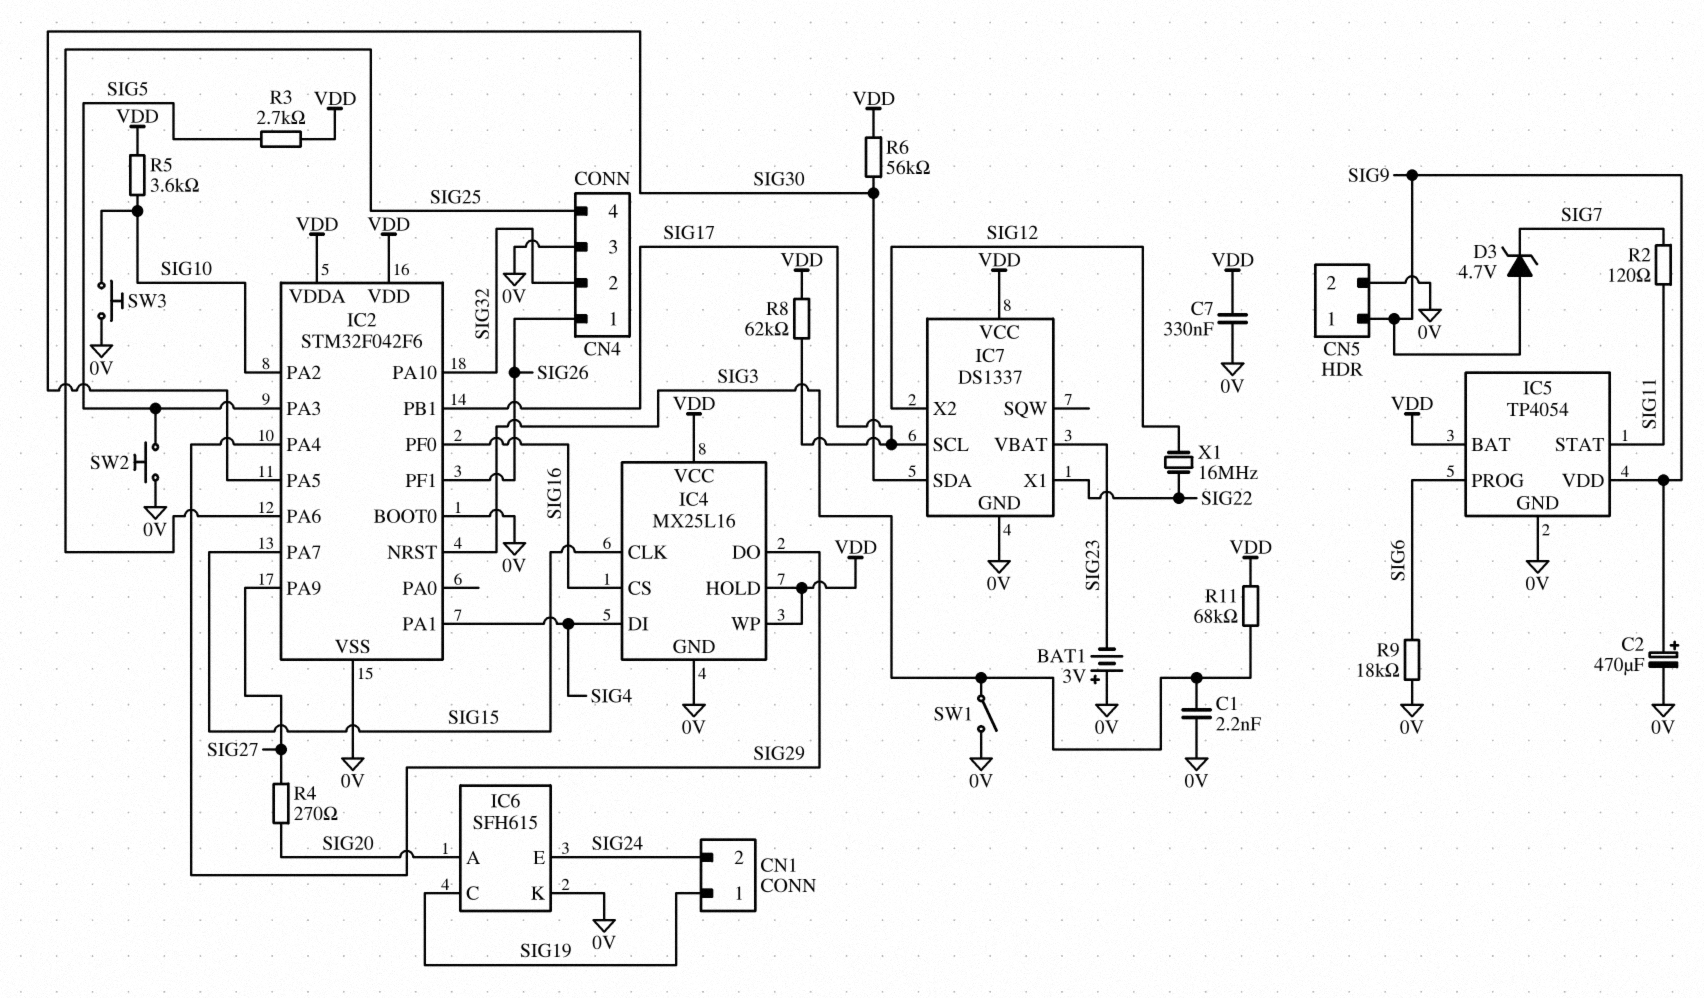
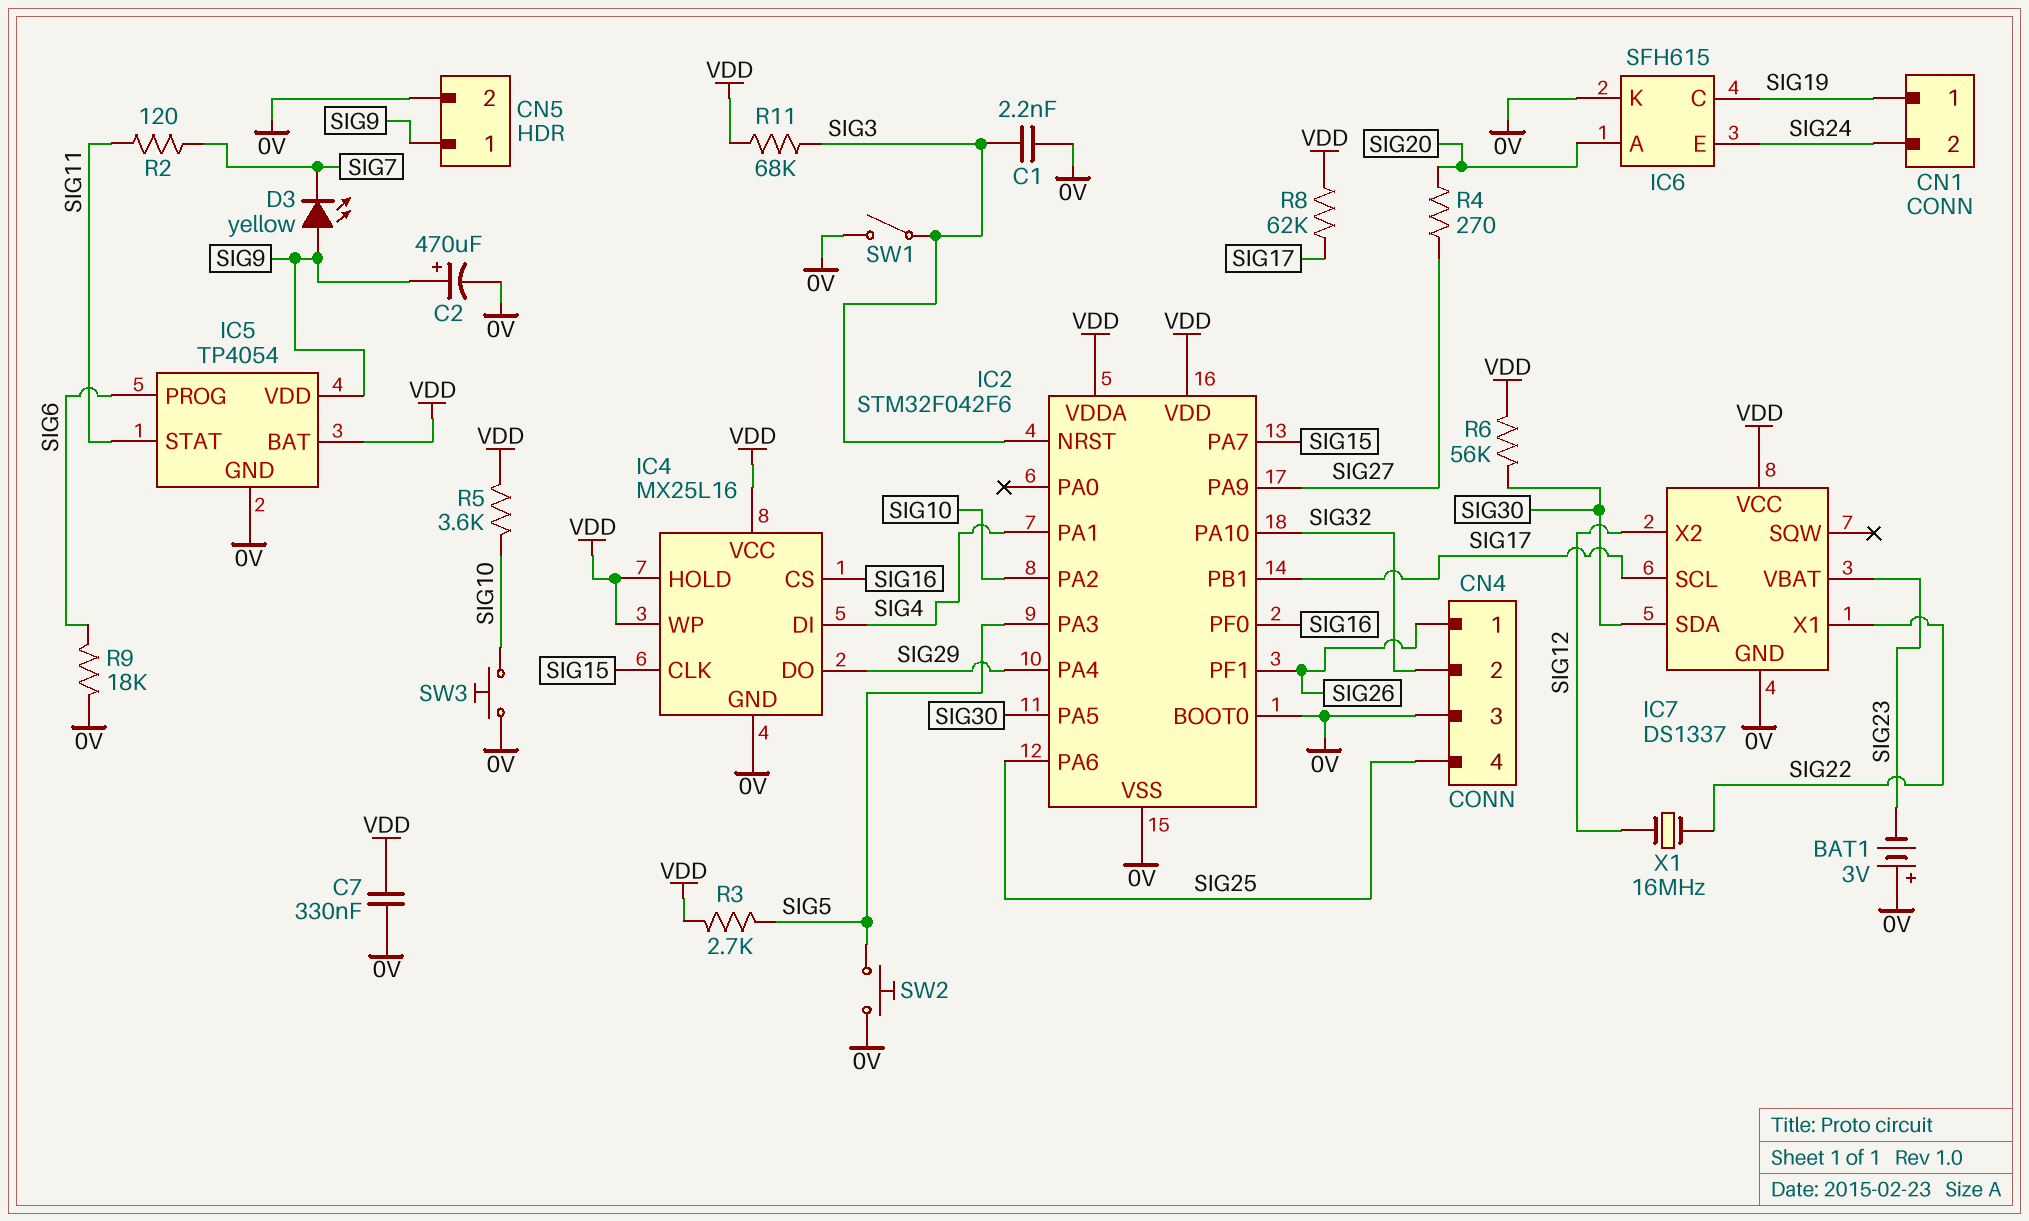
D3: zener 4.7V (A SIG9, K SIG7) -> LED yellow (A SIG9, K SIG7)

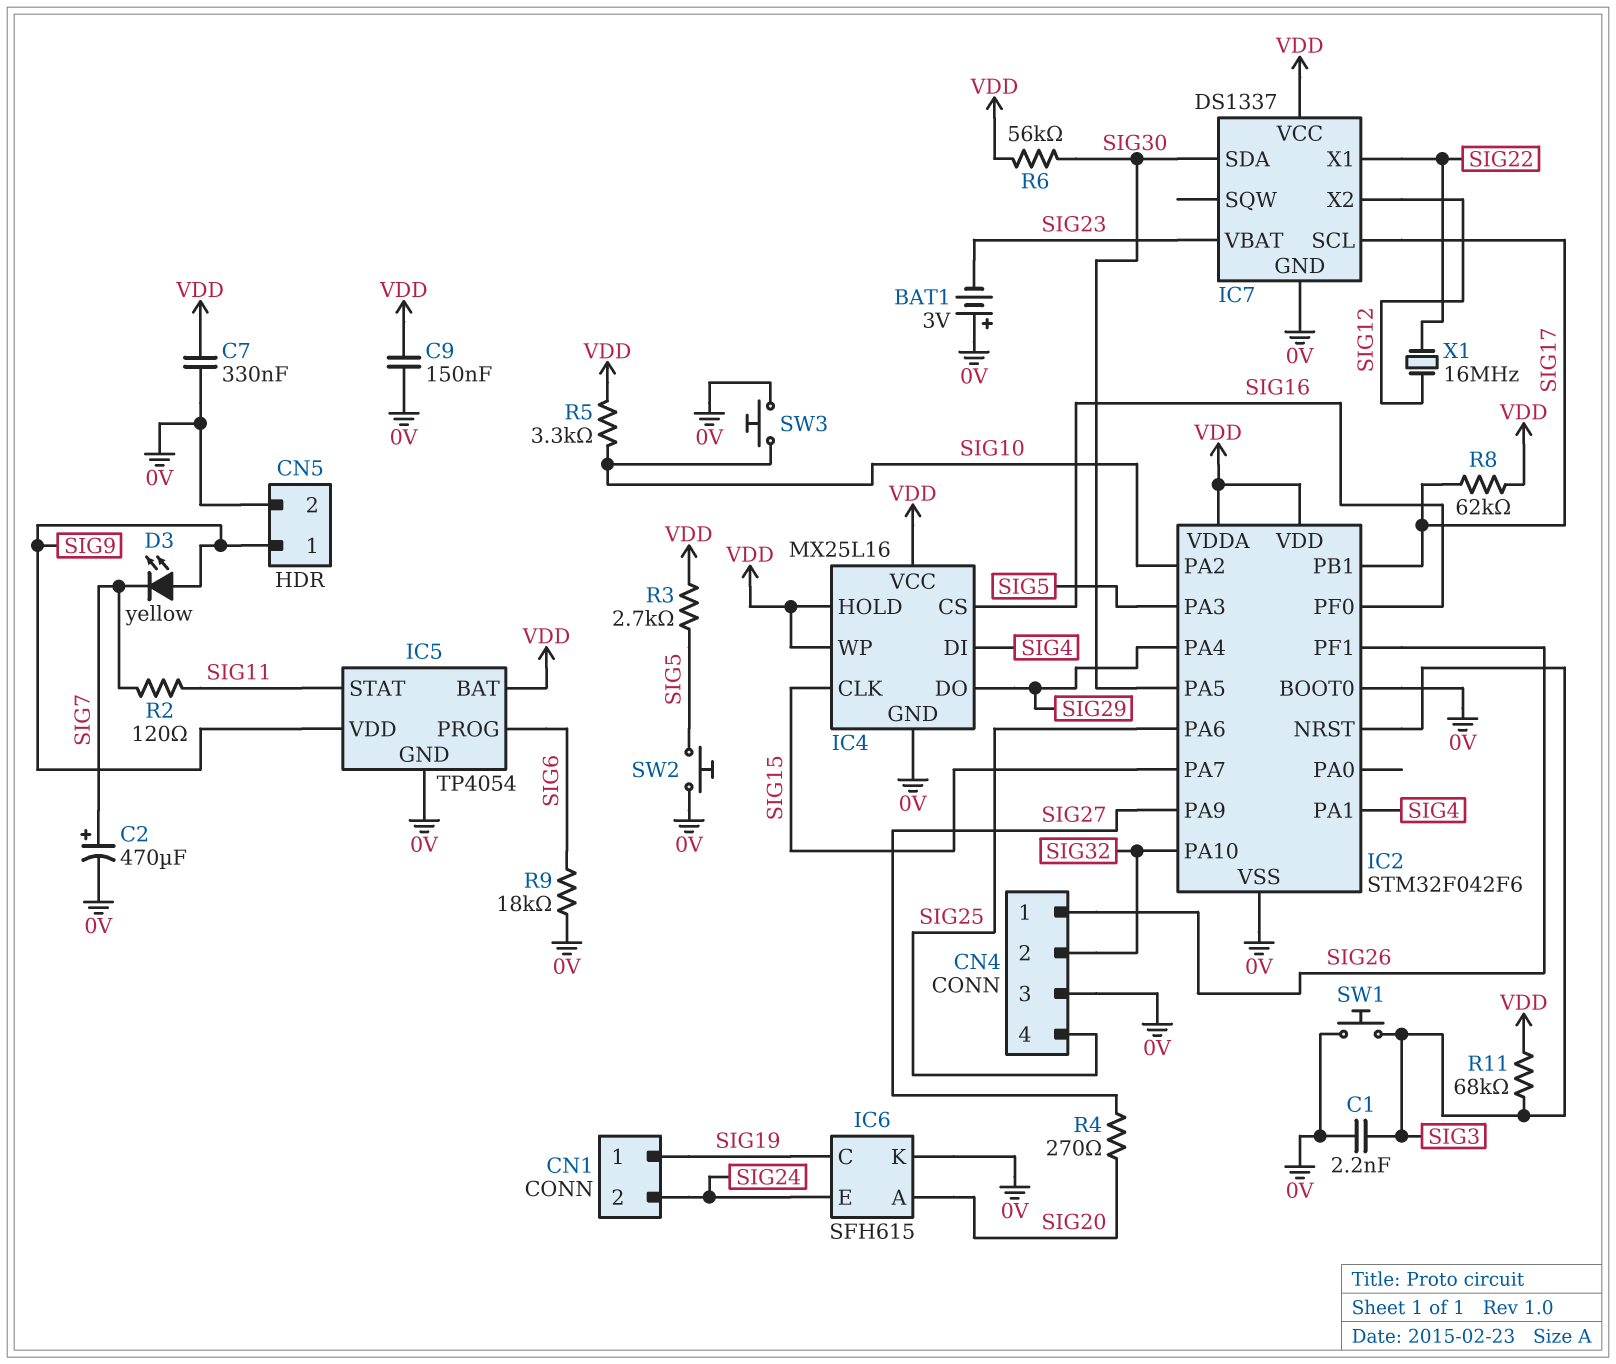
C2: 470uF (plus SIG9, minus 0V) -> 470uF (plus SIG7, minus 0V)
C9: none -> 150nF (0V, VDD)
R5: 3.6k (SIG10, VDD) -> 3.3k (SIG10, VDD)
SW1: switch (0V, SIG3) -> button (0V, SIG3)

